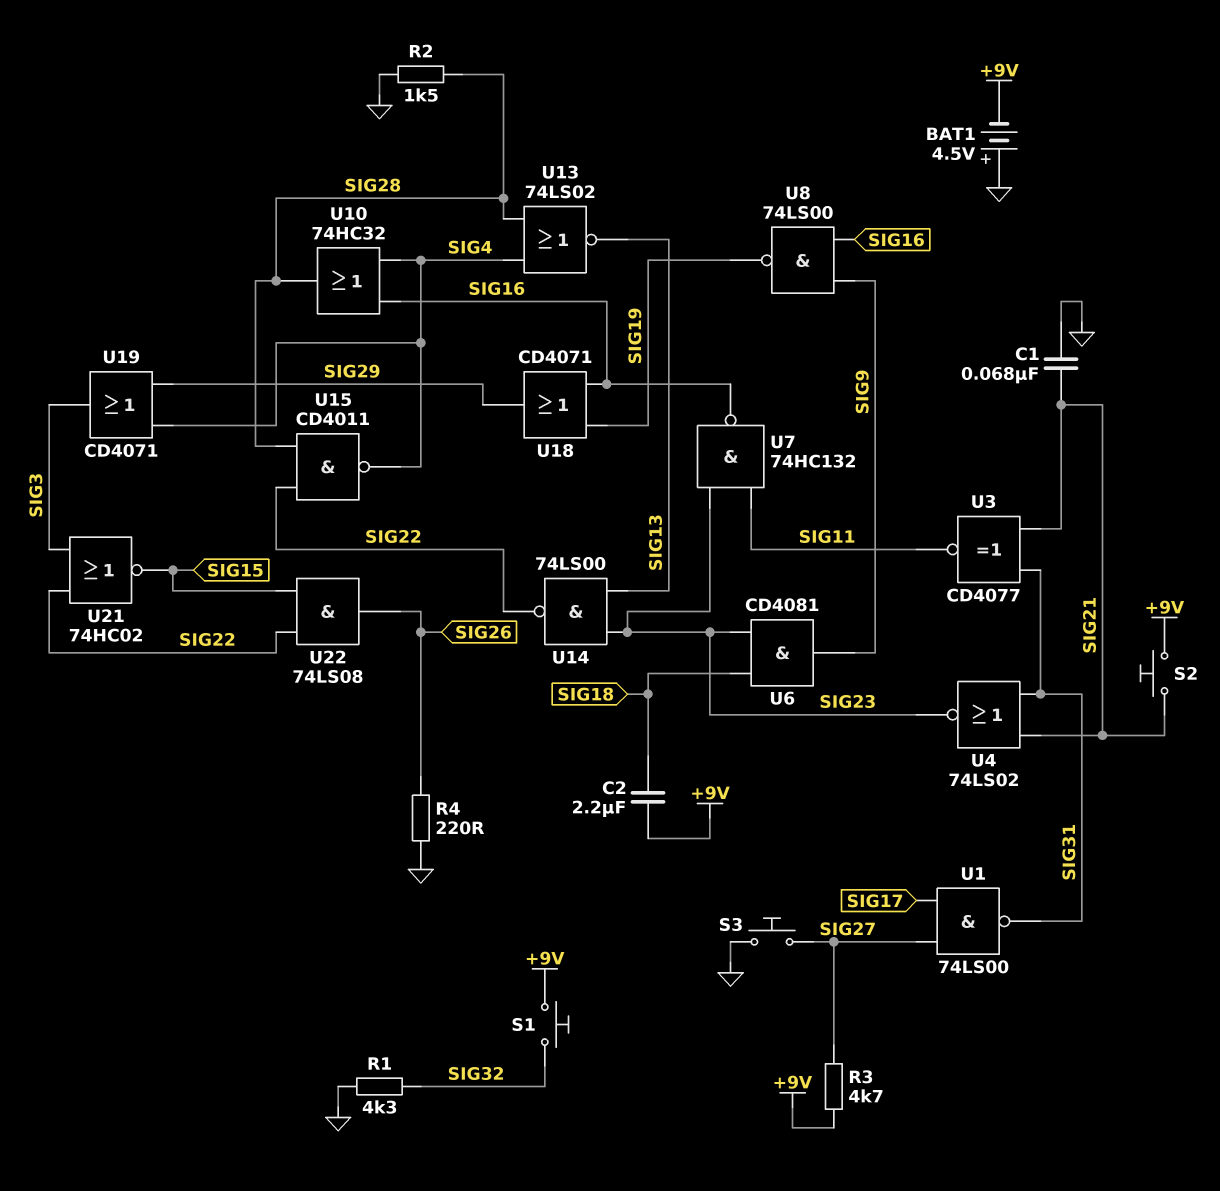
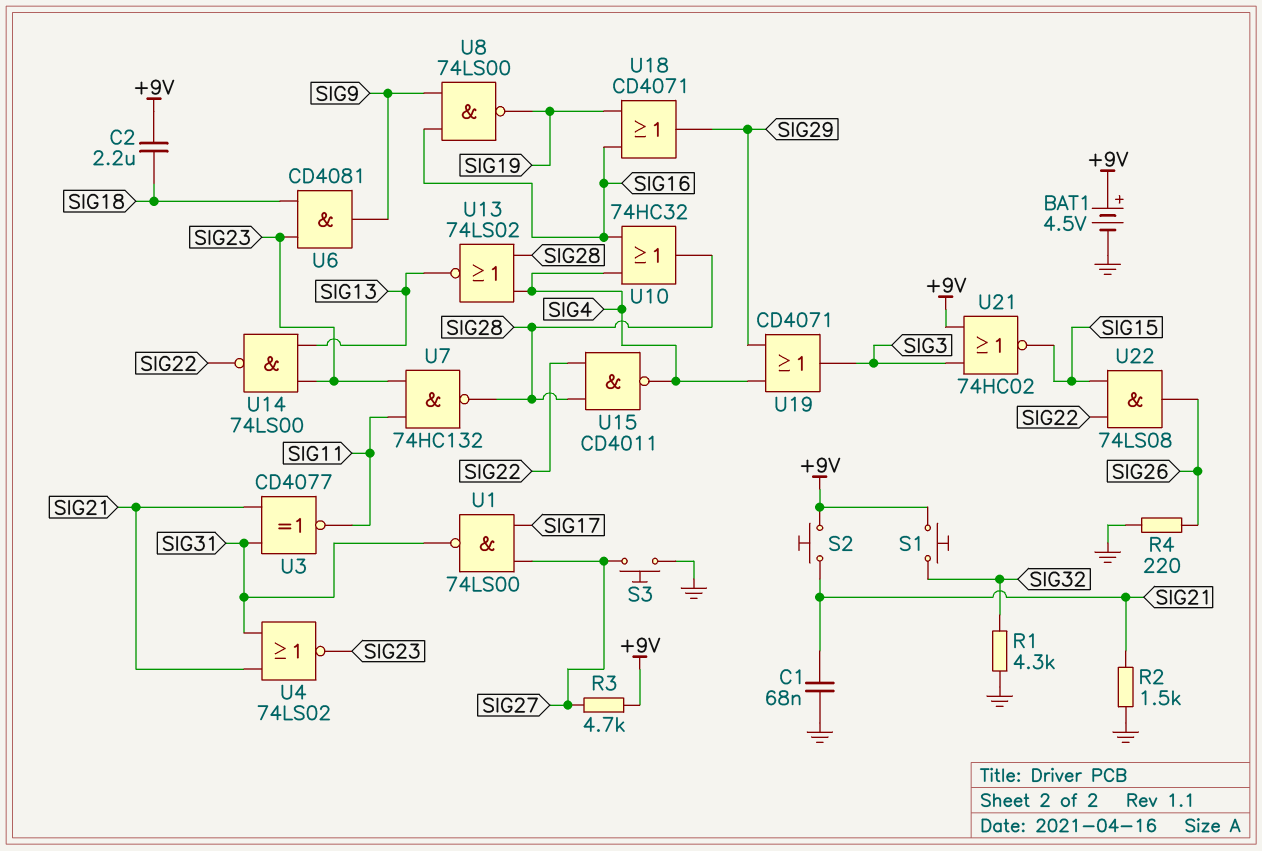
BAT1: 4.5V (plus GND, minus +9V) -> 4.5V (plus +9V, minus GND)
R2: 1.5k (GND, SIG28) -> 1.5k (GND, SIG21)
U7: NAND 74HC132 (in SIG11, in SIG23, out SIG16) -> NAND 74HC132 (in SIG11, in SIG23, out SIG28)
U21: NOR 74HC02 (in SIG3, in SIG22, out SIG15) -> NOR 74HC02 (in +9V, in SIG3, out SIG15)

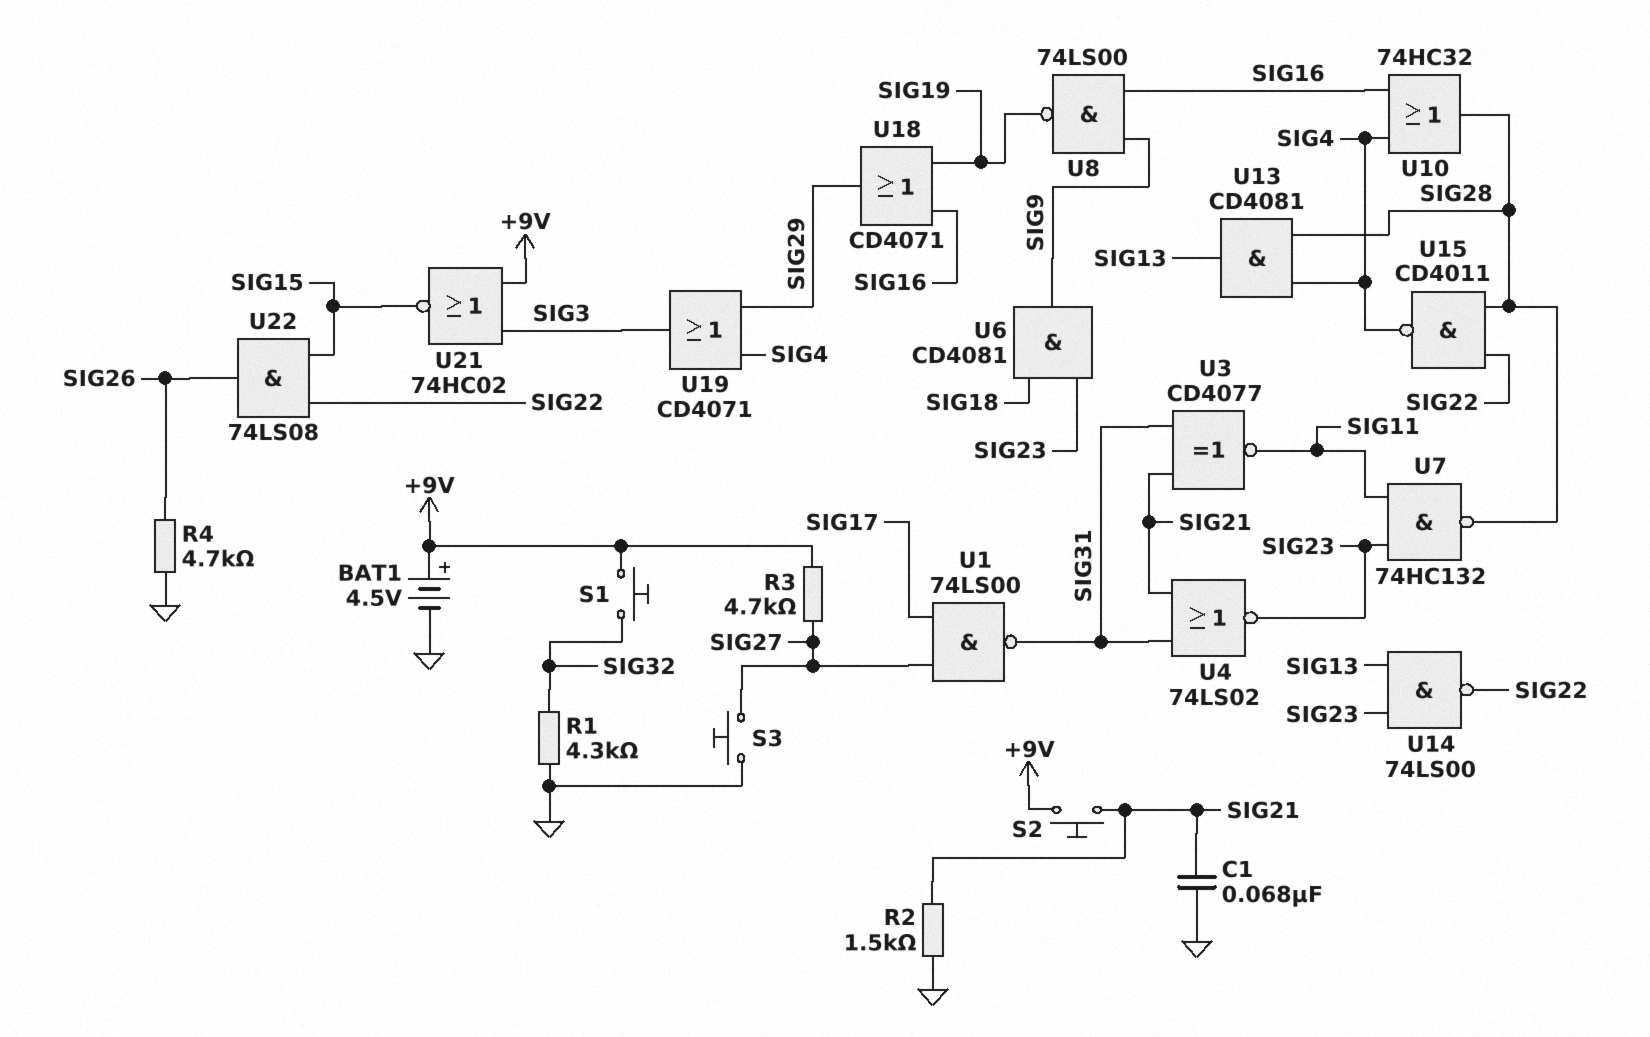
C2: 2.2uF (+9V, SIG18) -> none
R4: 220 (GND, SIG26) -> 4.7k (GND, SIG26)
U13: NOR 74LS02 (in SIG4, in SIG28, out SIG13) -> AND CD4081 (in SIG4, in SIG28, out SIG13)

